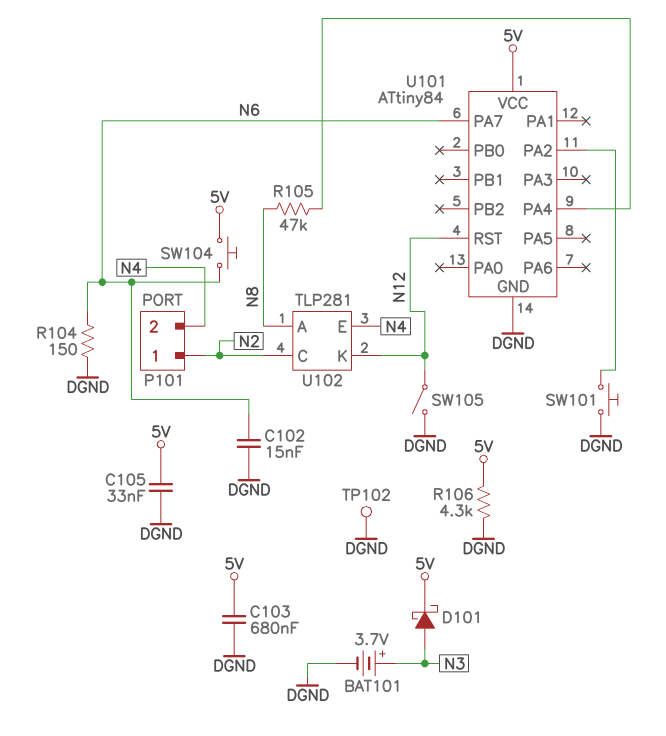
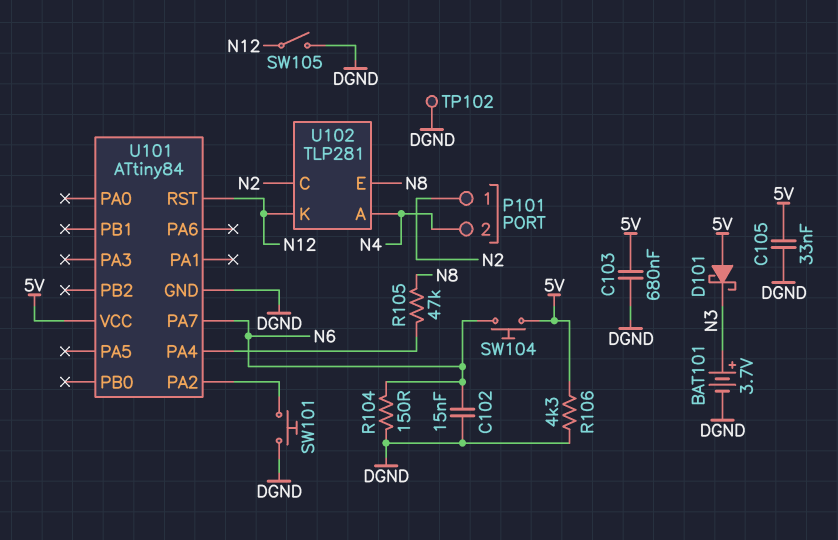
D101: schottky (A N3, K 5V) -> schottky (A 5V, K N3)
U102 pin A: N8 -> N4
U102 pin E: N4 -> N8

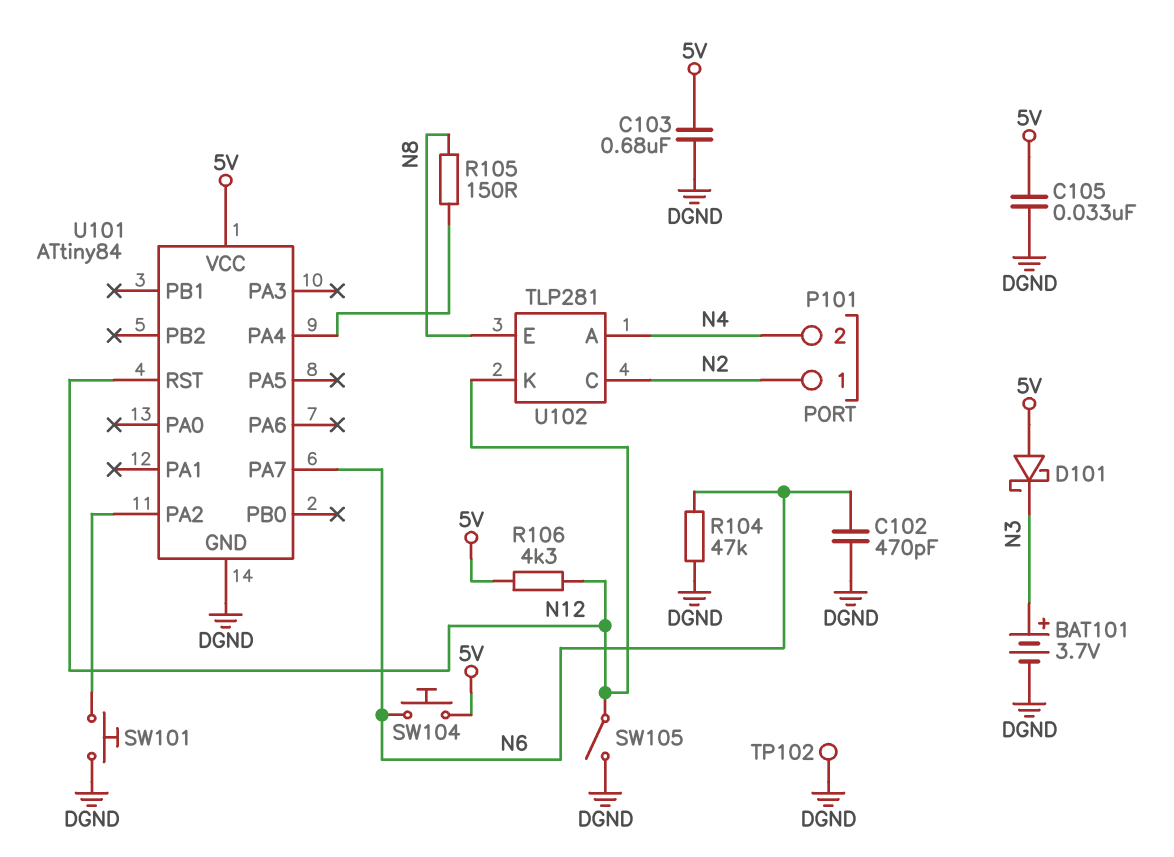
C102: 15nF (DGND, N6) -> 470pF (DGND, N6)
R104: 150 (DGND, N6) -> 47k (DGND, N6)
R105: 47k (N8, U101/PA4) -> 150 (N8, U101/PA4)
R106: 4.3k (5V, DGND) -> 4.3k (5V, N12)

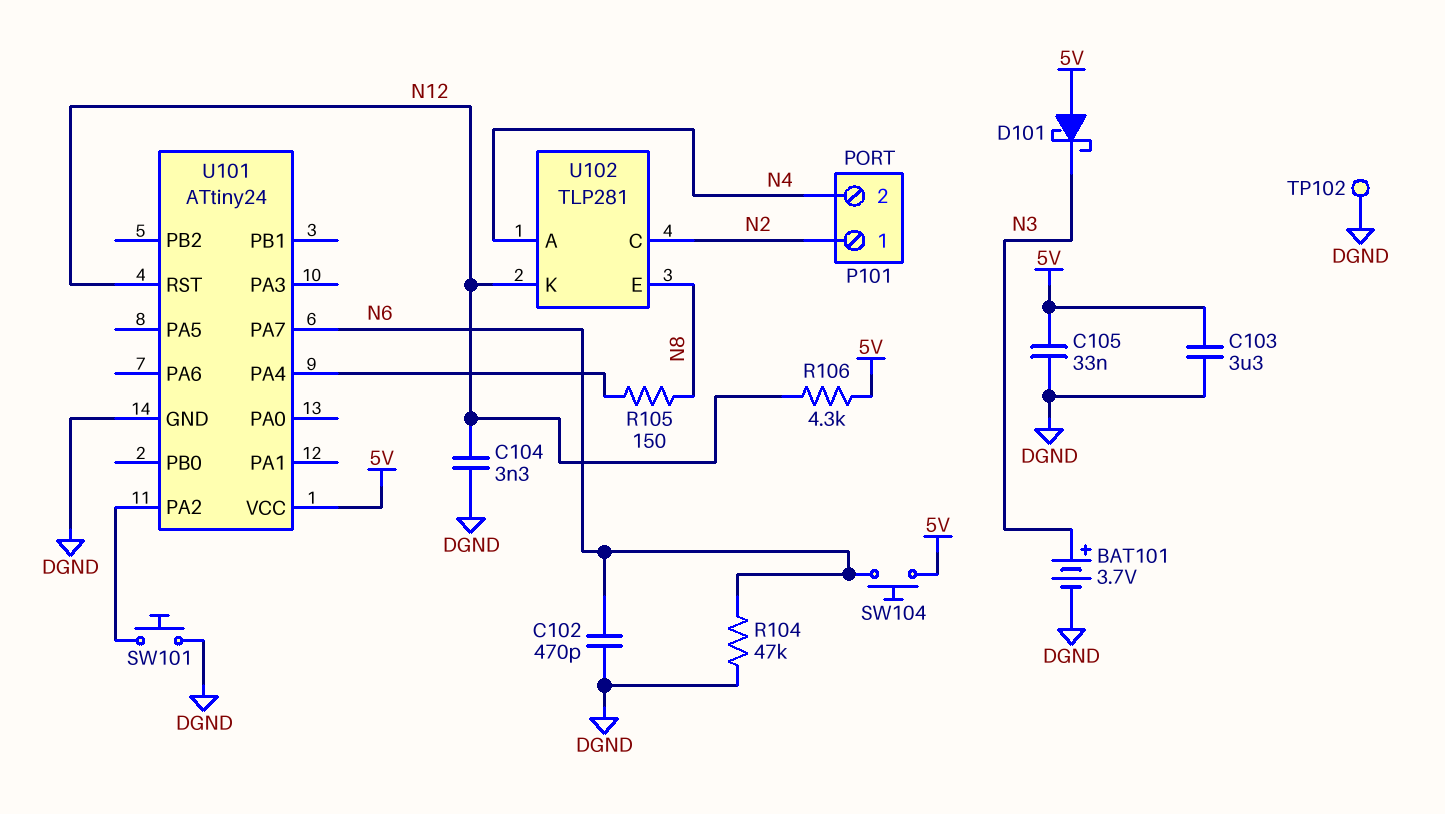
C103: 680nF (5V, DGND) -> 3.3uF (5V, DGND)
C104: none -> 3.3nF (DGND, N12)
SW105: switch (DGND, N12) -> none
U101: ATtiny84 -> ATtiny24

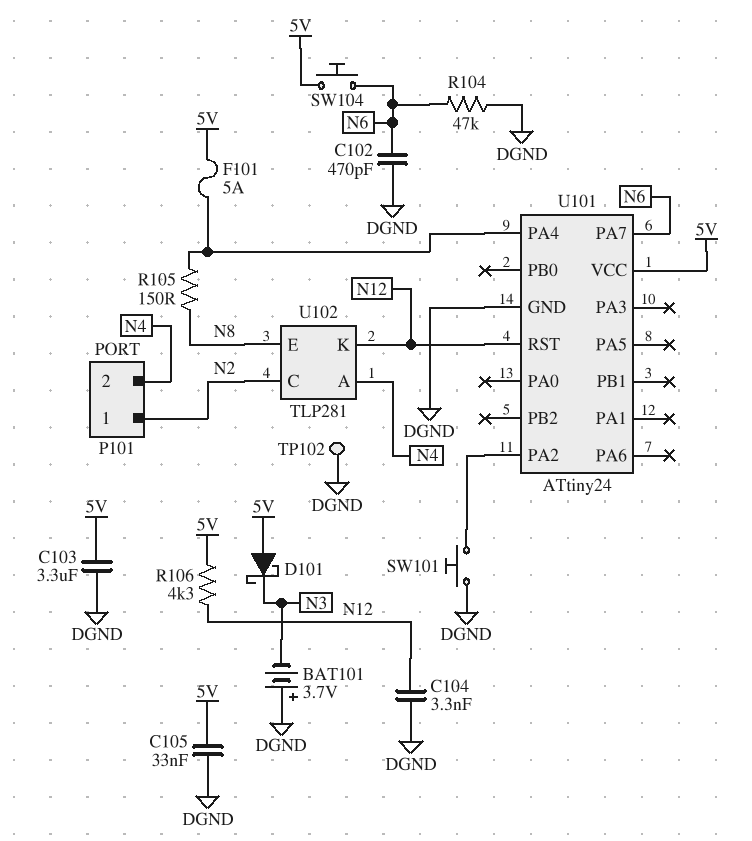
BAT101: 3.7V (plus N3, minus DGND) -> 3.7V (plus DGND, minus N3)
F101: none -> 5A (5V, U101/PA4)

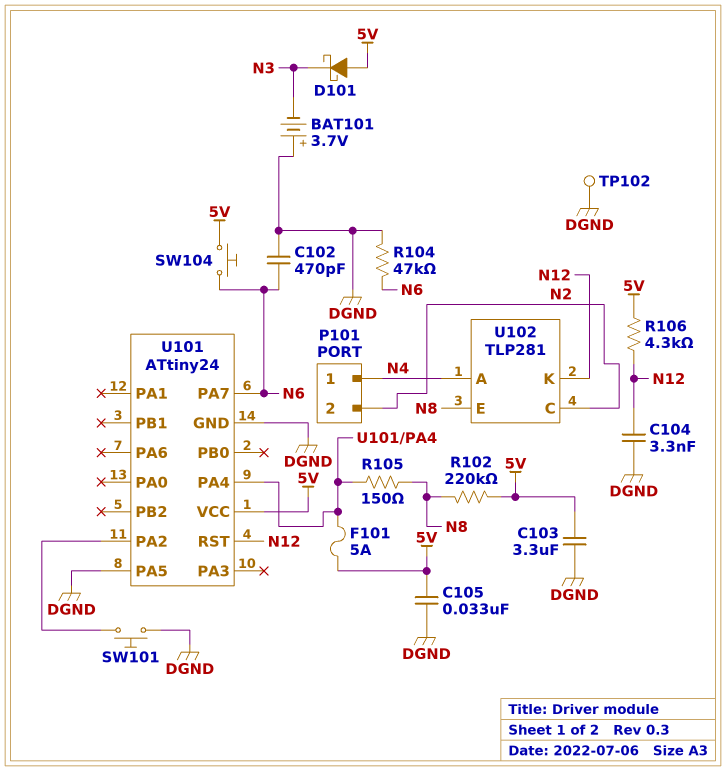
P101 pin 1: N2 -> N4
P101 pin 2: N4 -> N2
R102: none -> 220k (5V, N8)
U101 pin PA5: none -> DGND

